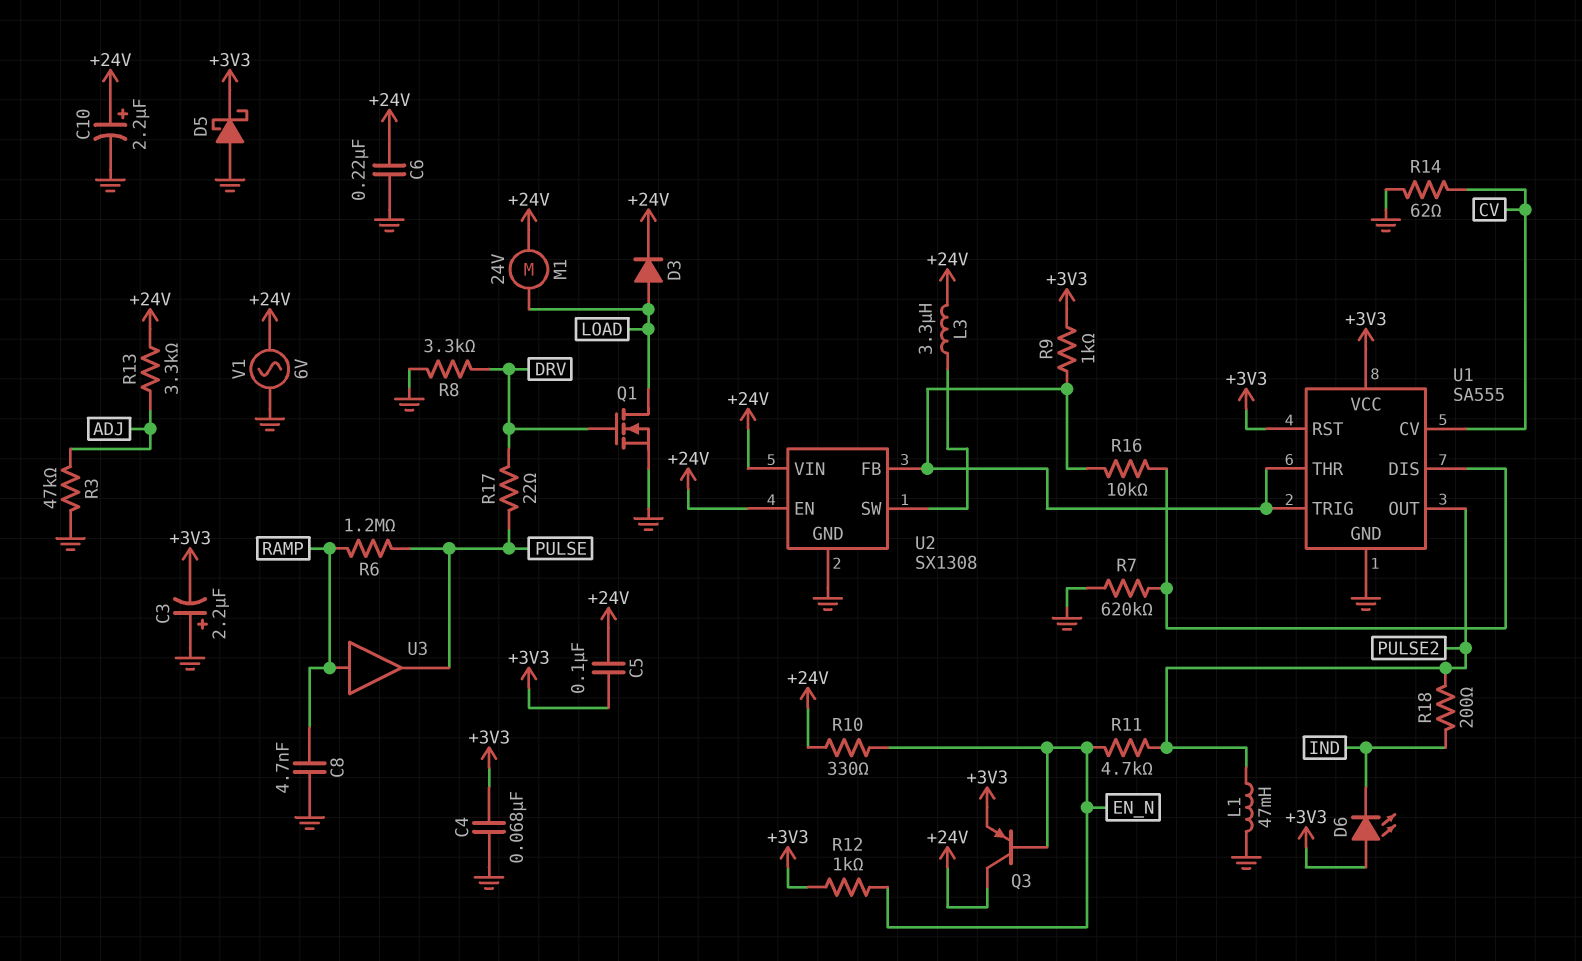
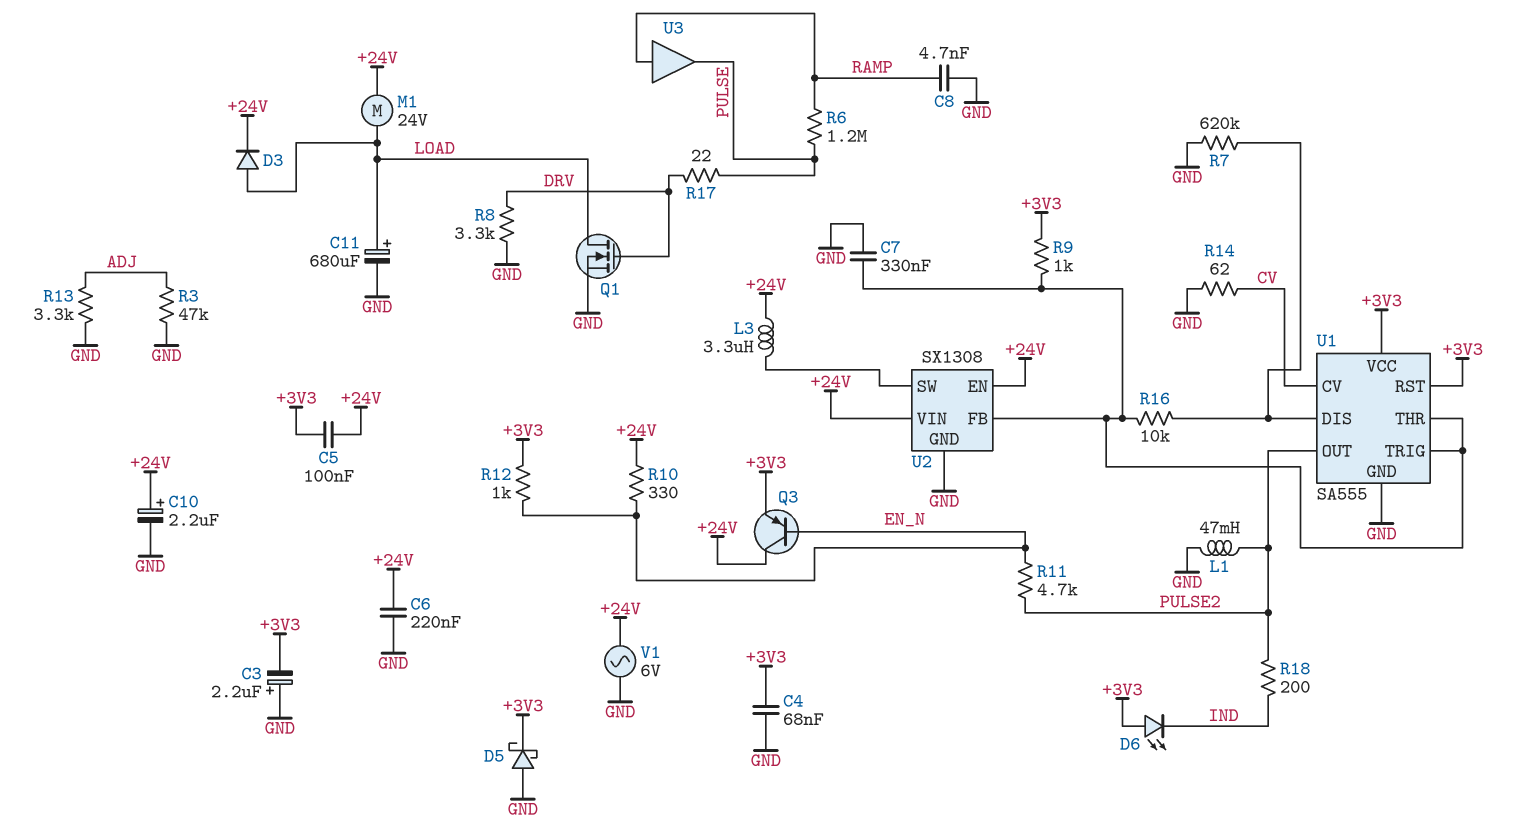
C7: none -> 330nF (GND, U1/THR)
C11: none -> 680uF (plus LOAD, minus GND)
R13: 3.3k (+24V, ADJ) -> 3.3k (ADJ, GND)

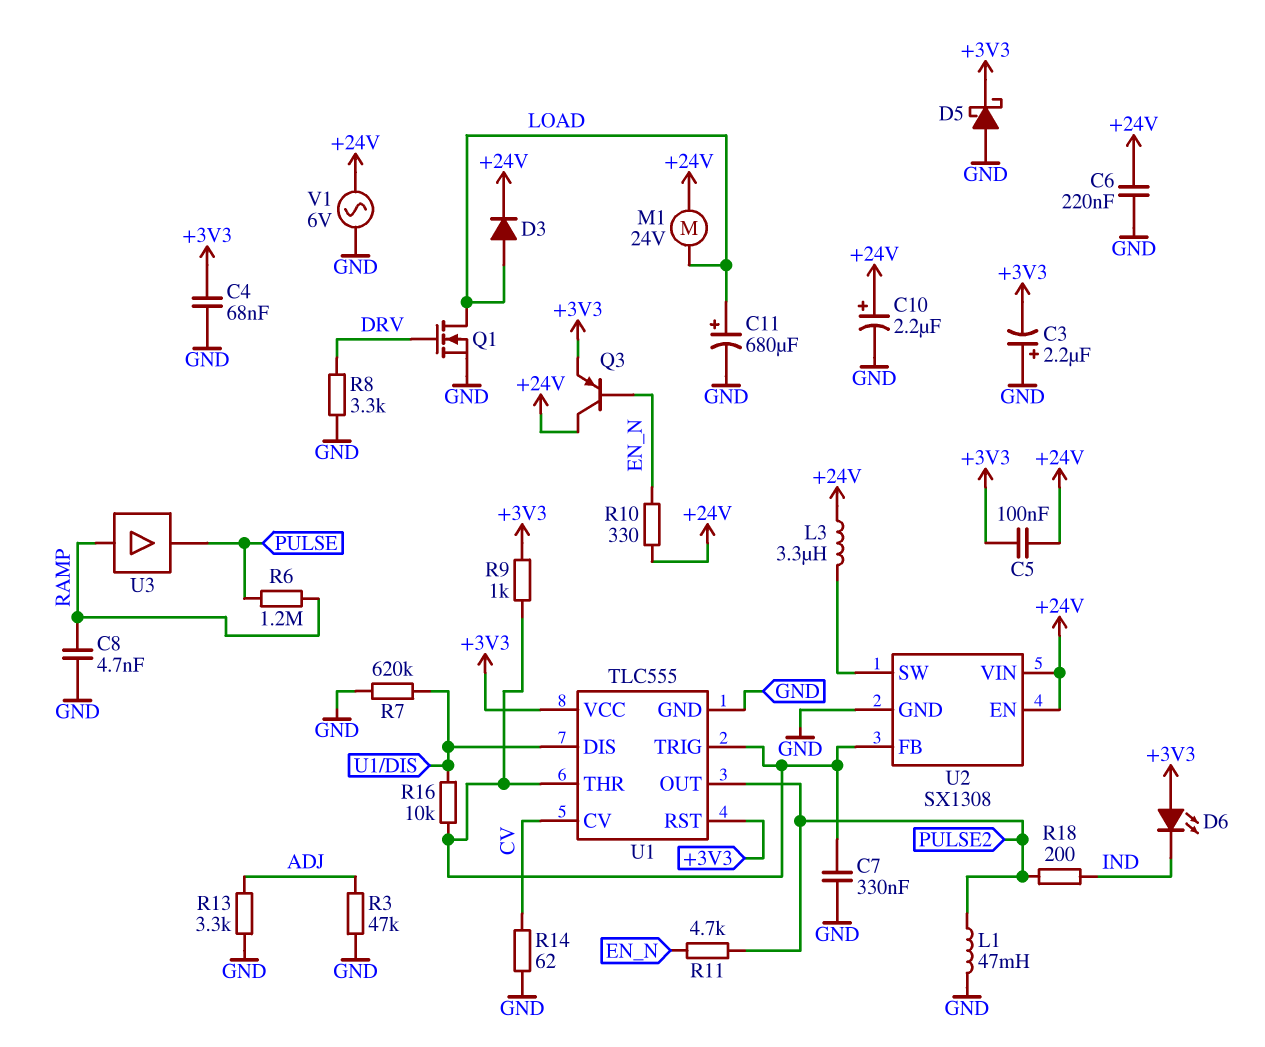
R12: 1k (+3V3, EN_N) -> none
R17: 22 (DRV, PULSE) -> none
U1: SA555 -> TLC555

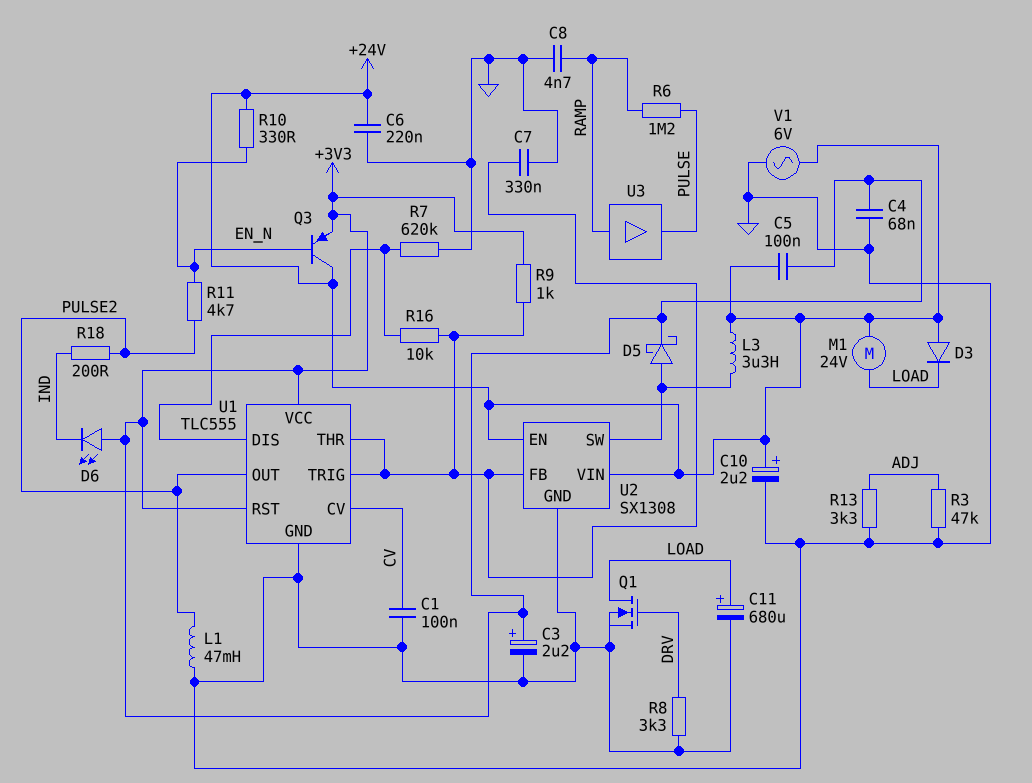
C1: none -> 100nF (CV, GND)
C3: 2.2uF (plus GND, minus +3V3) -> 2.2uF (plus +3V3, minus GND)
D3: diode (A LOAD, K +24V) -> diode (A +24V, K LOAD)
D5: schottky (A GND, K +3V3) -> schottky (A U2/SW, K +3V3)
R14: 62 (CV, GND) -> none

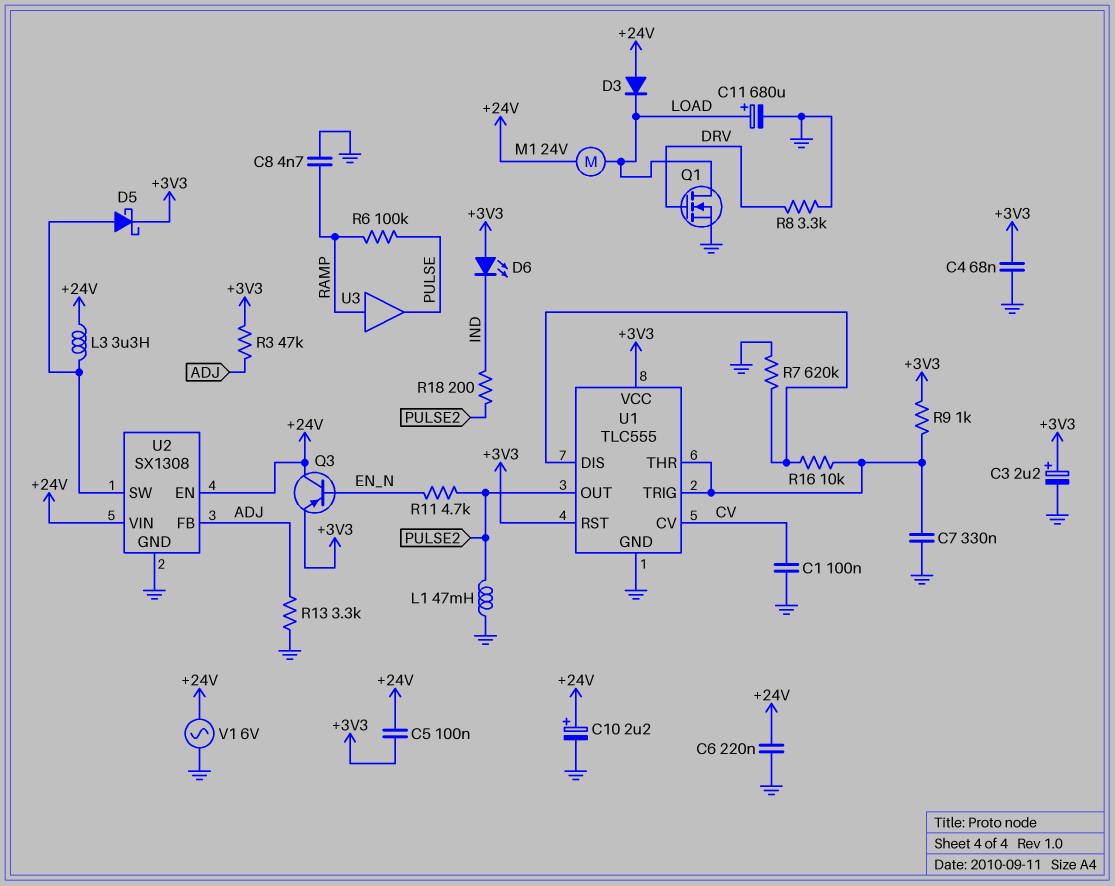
R3: 47k (ADJ, GND) -> 47k (+3V3, ADJ)
R6: 1.2M (PULSE, RAMP) -> 100k (PULSE, RAMP)
R10: 330 (+24V, EN_N) -> none
U2 pin FB: U1/THR -> ADJ

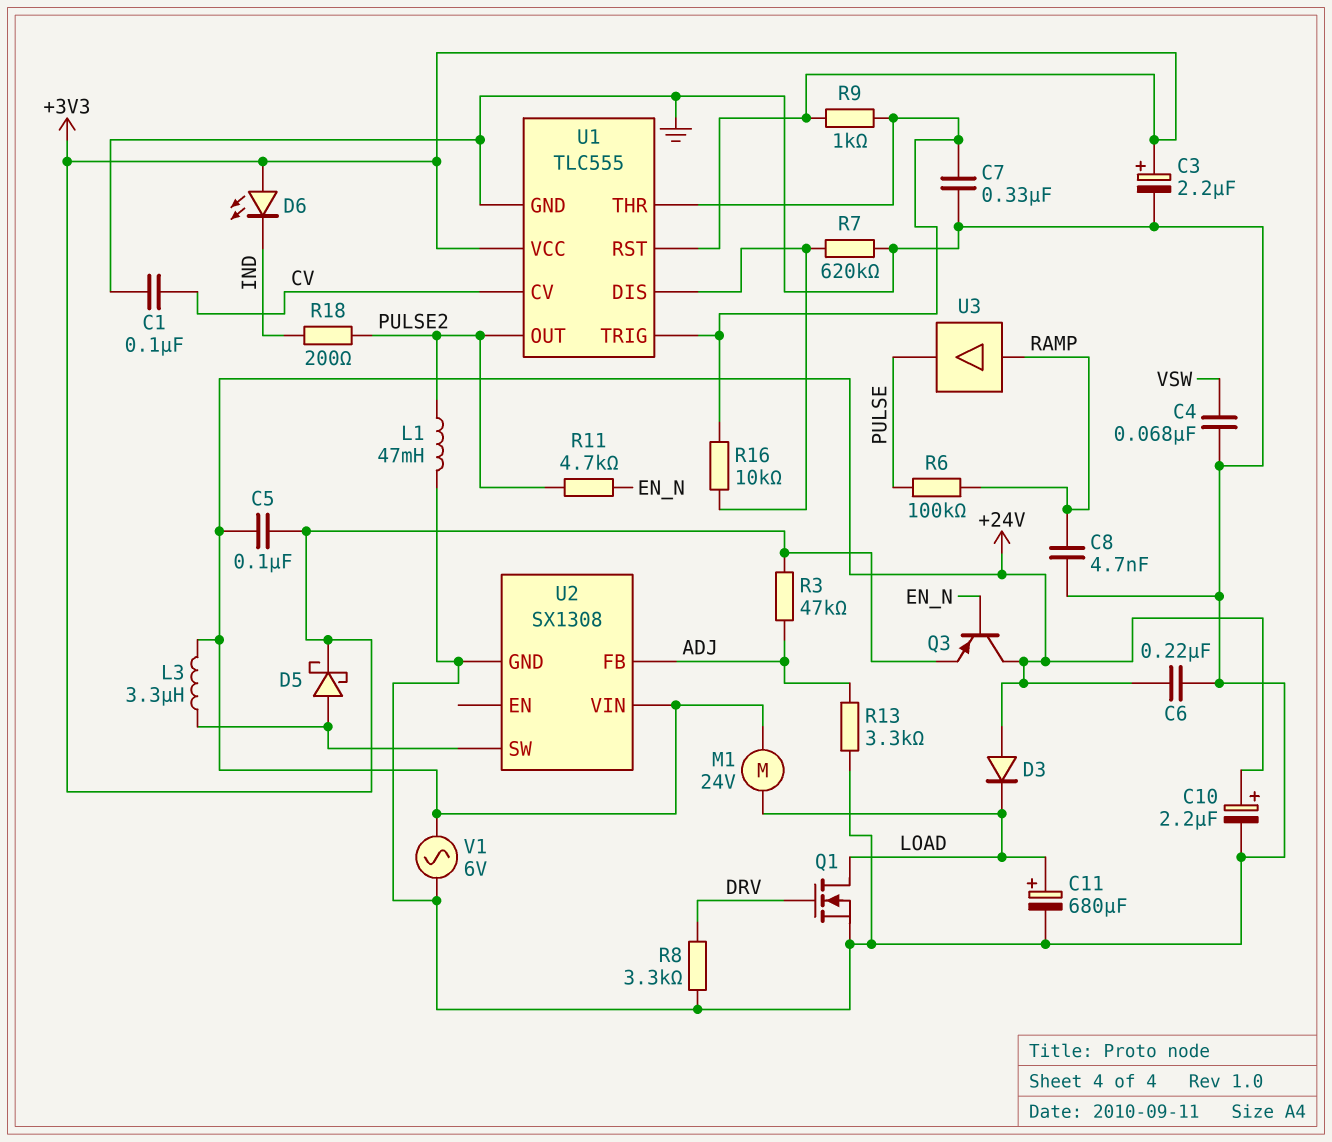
C4: 68nF (+3V3, GND) -> 68nF (GND, VSW)
U2 pin EN: +24V -> none

